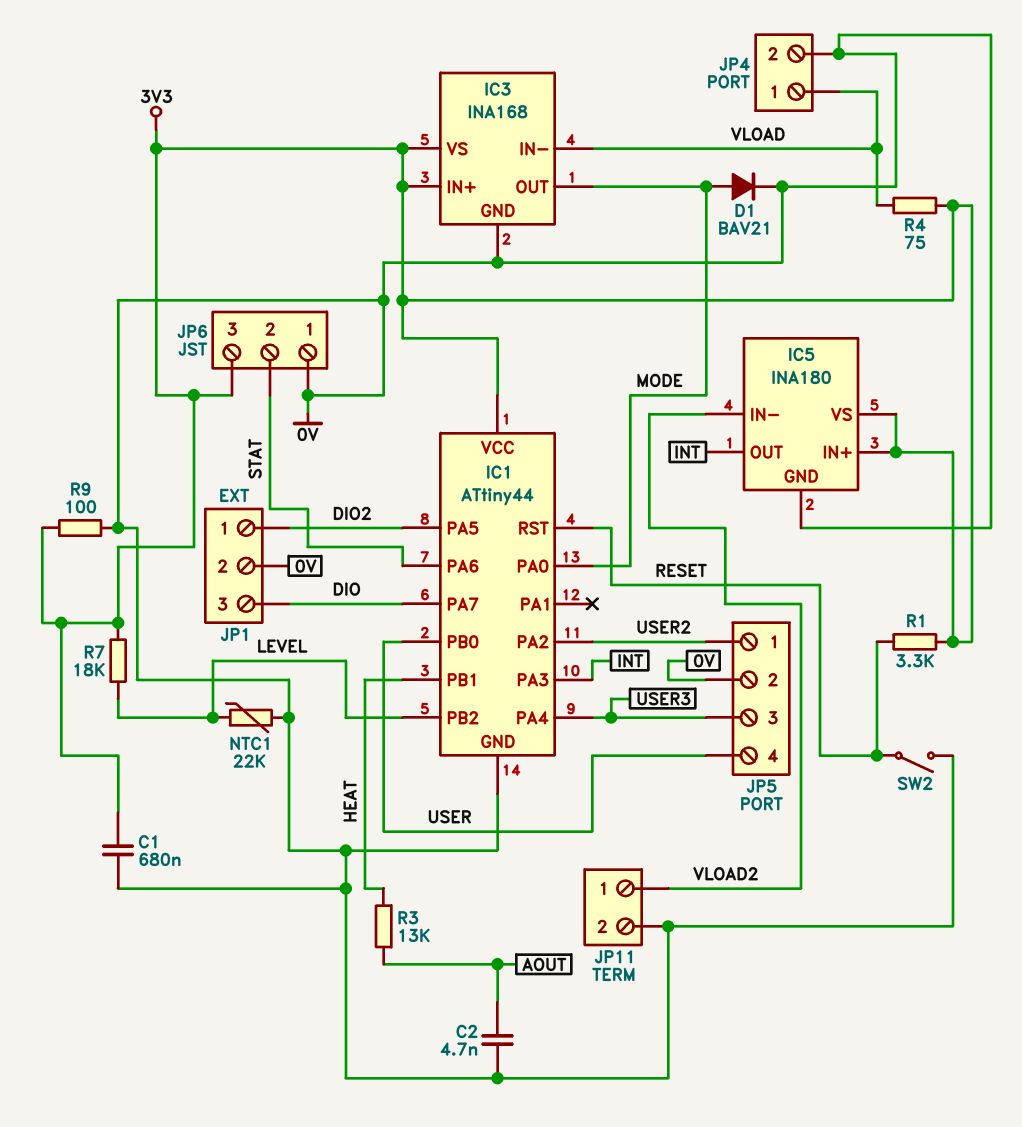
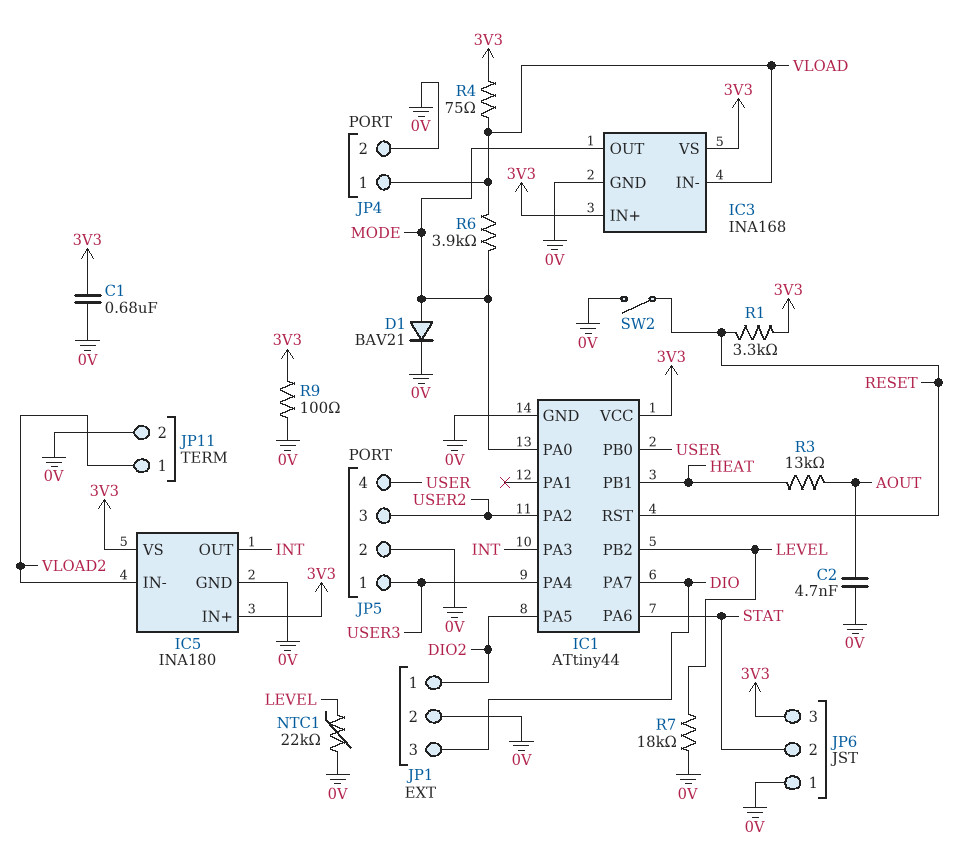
JP5 pin 1: USER2 -> USER3
JP5 pin 3: USER3 -> USER2
R6: none -> 3.9k (MODE, VLOAD)
R7: 18k (3V3, LEVEL) -> 18k (0V, LEVEL)

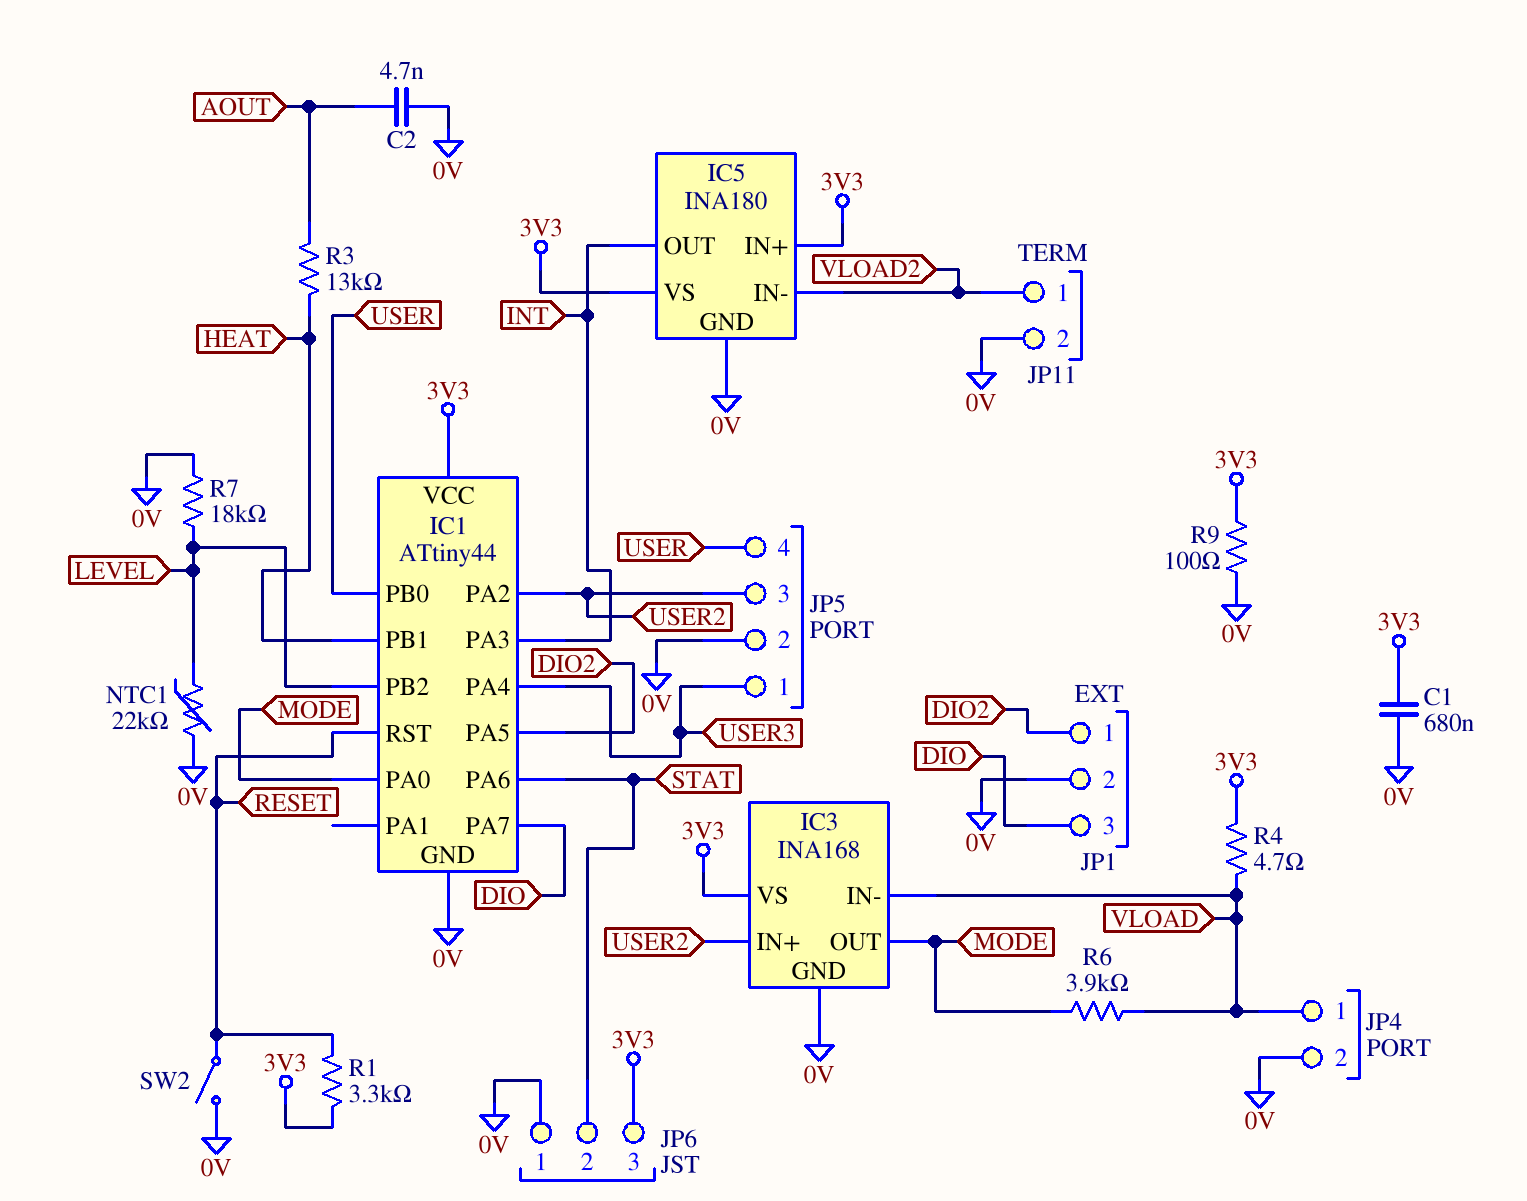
D1: diode BAV21 (A MODE, K 0V) -> none
IC3 pin IN+: 3V3 -> USER2
R4: 75 (3V3, VLOAD) -> 4.7 (3V3, VLOAD)

